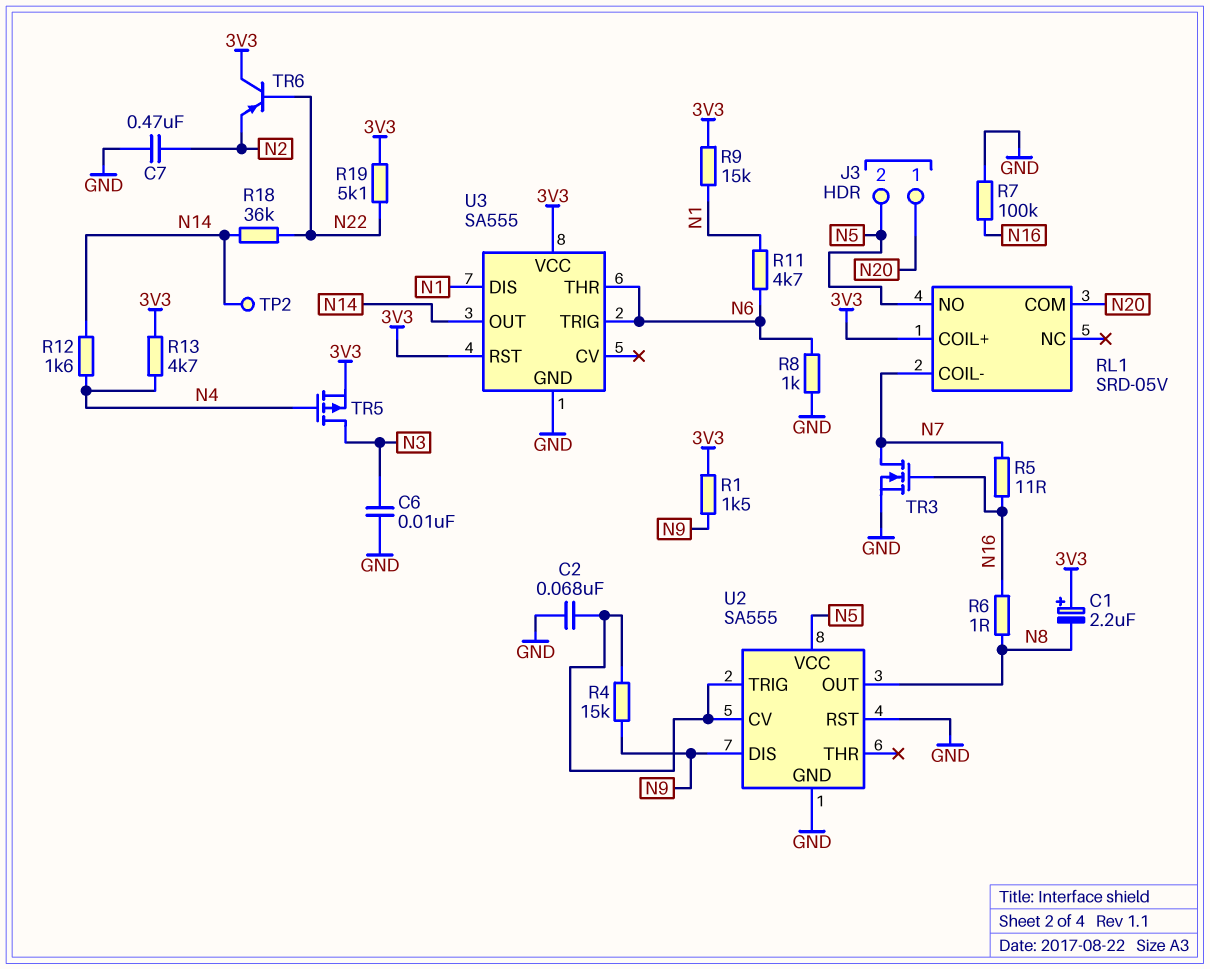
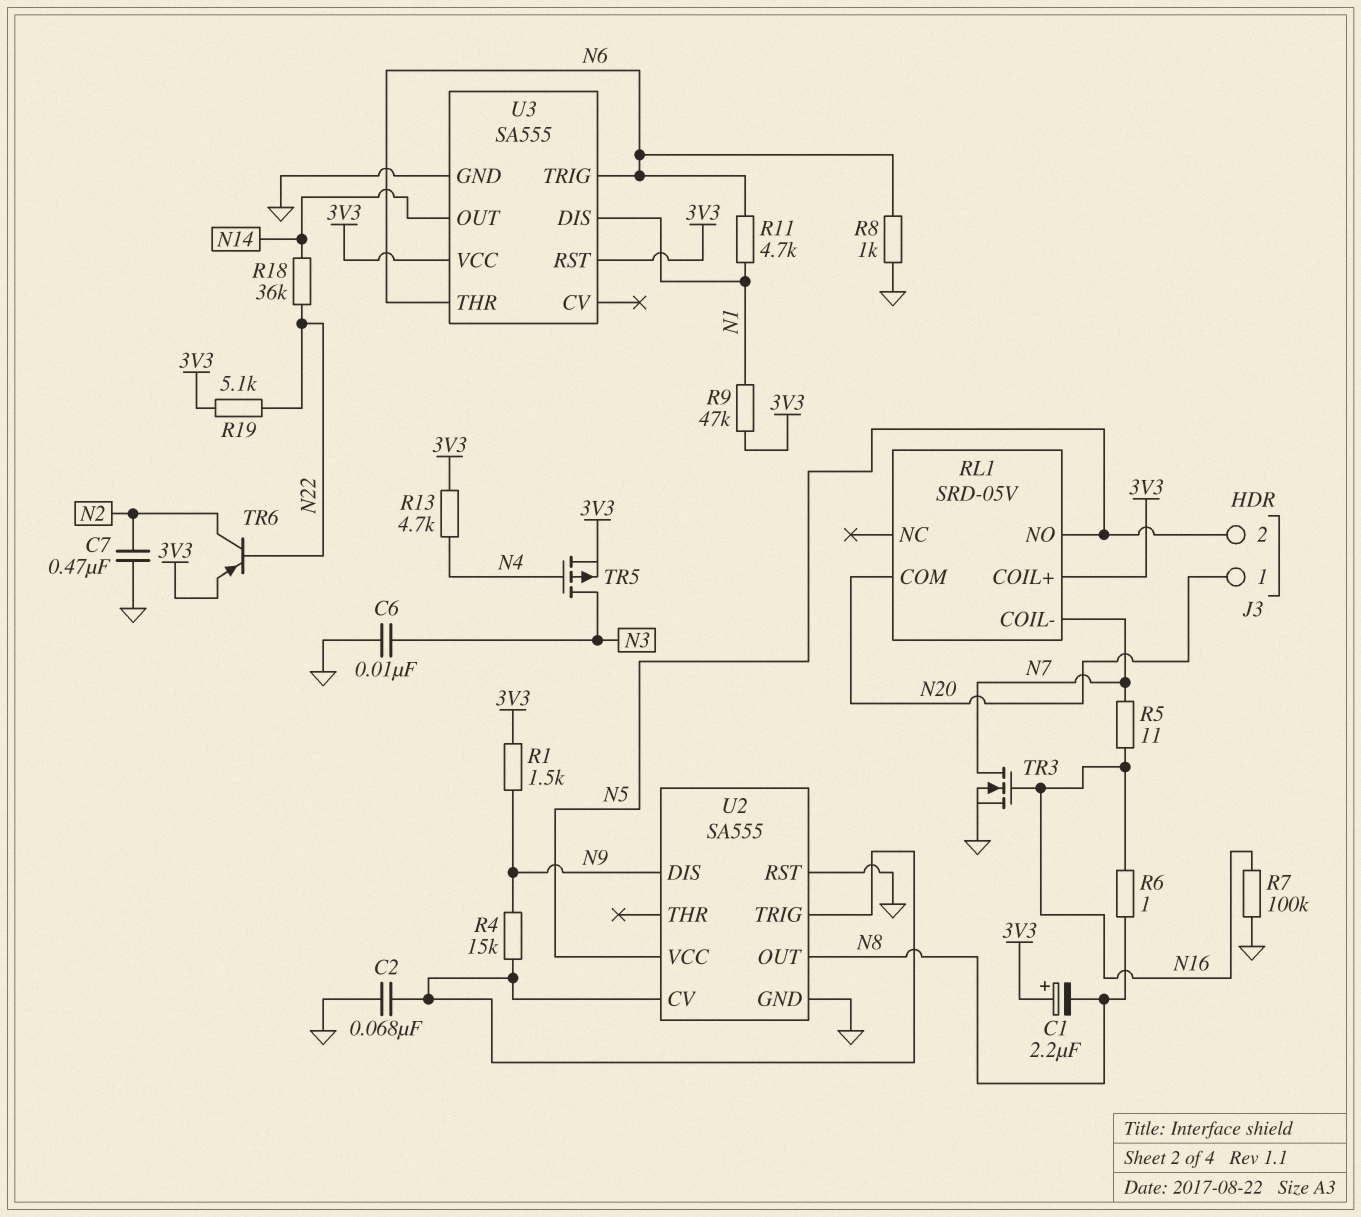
R9: 15k (3V3, N1) -> 47k (3V3, N1)
R12: 1.6k (N4, N14) -> none
TP2: test point (N14) -> none
TR6: PNP (B N22, C 3V3, E N2) -> PNP (B N22, C N2, E 3V3)

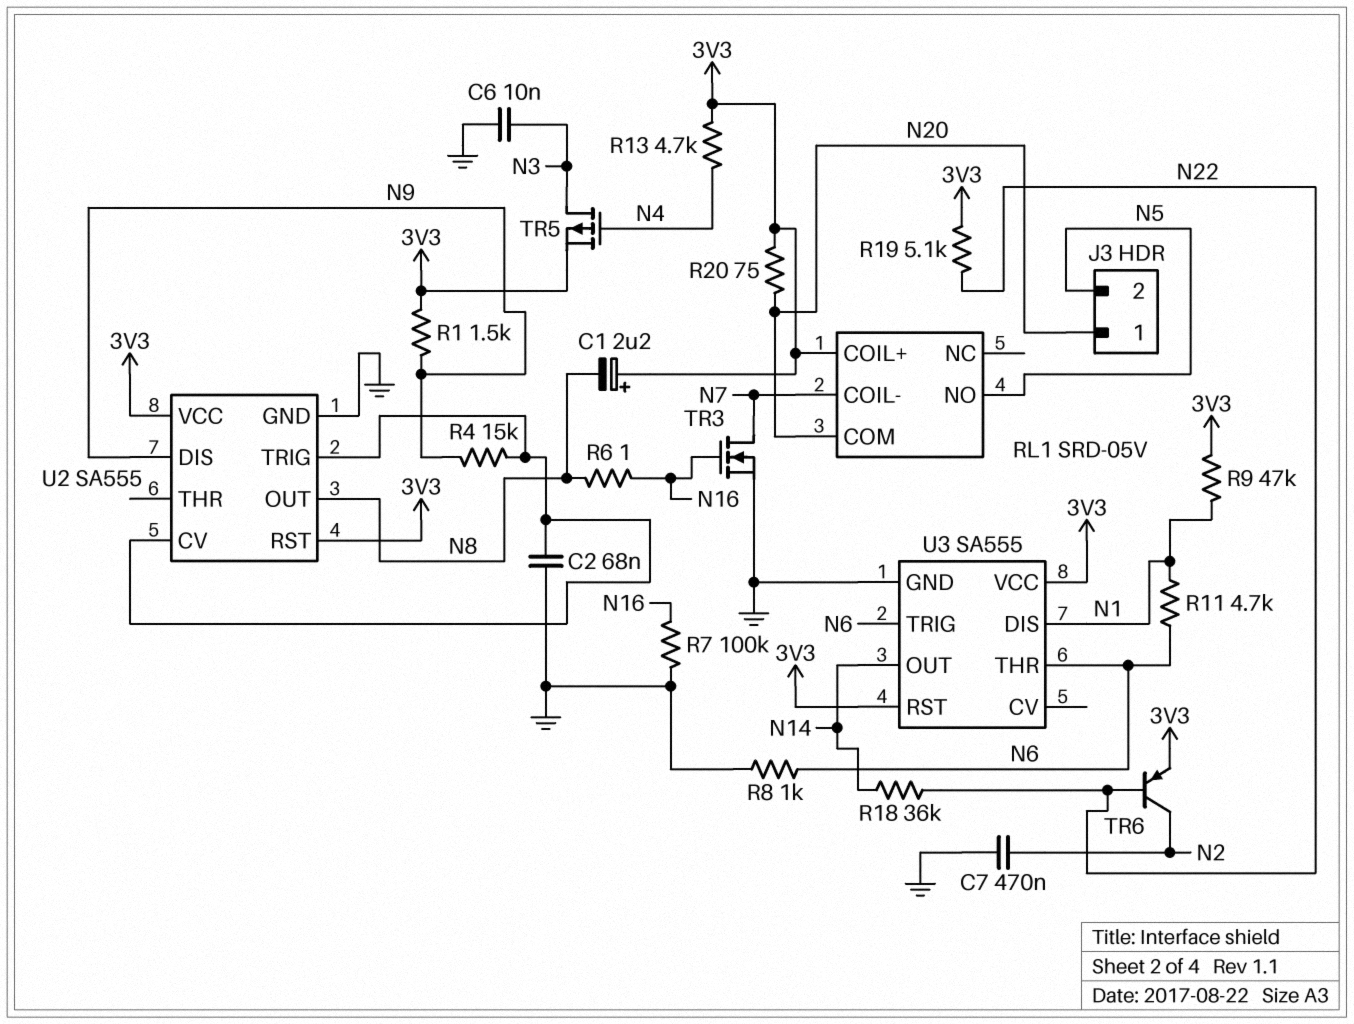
R5: 11 (N7, N16) -> none
R20: none -> 75 (3V3, N20)
U2 pin RST: GND -> 3V3
U2 pin VCC: N5 -> 3V3

